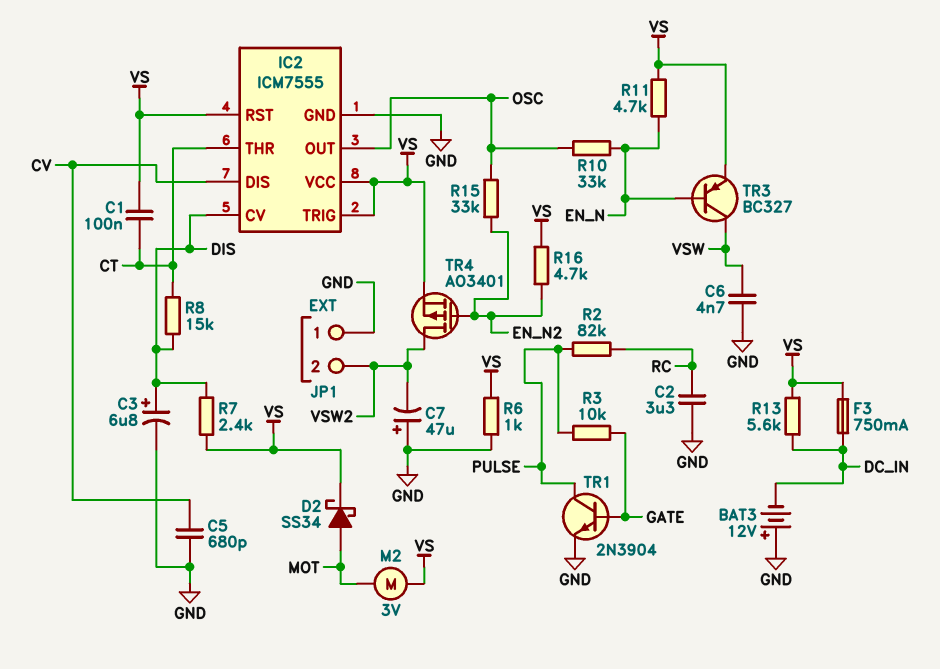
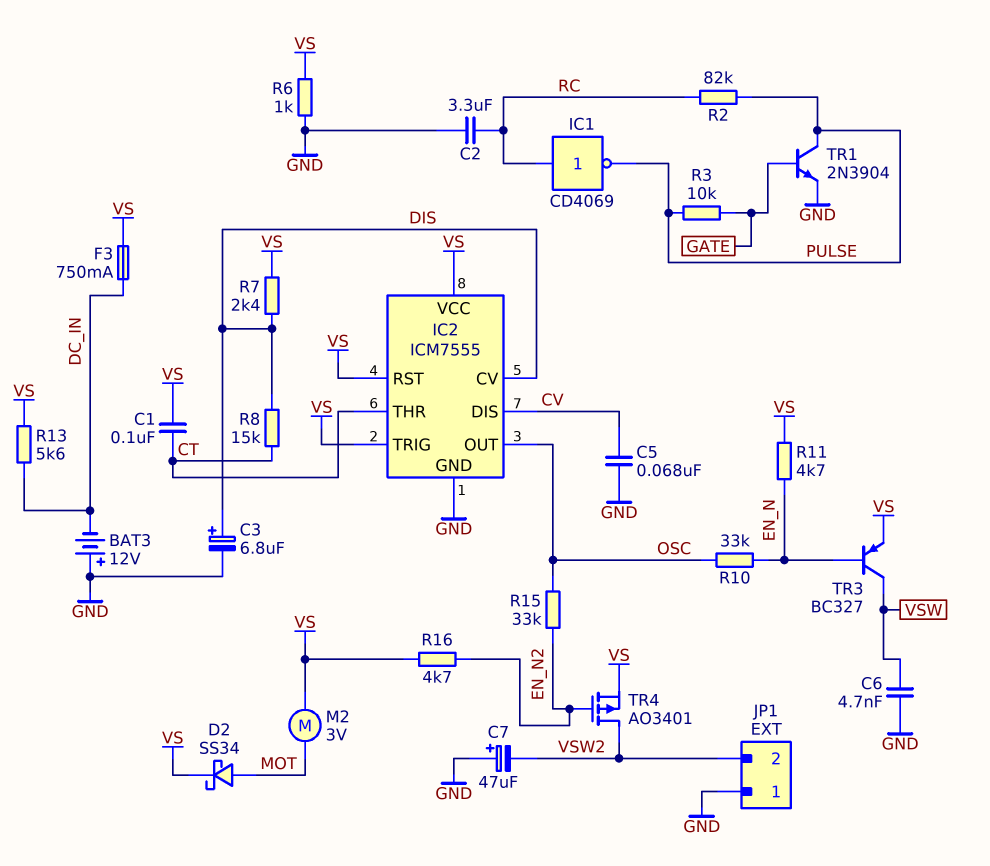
C5: 680pF (CV, GND) -> 68nF (CV, GND)
IC1: none -> NOT CD4069 (in RC, out PULSE)

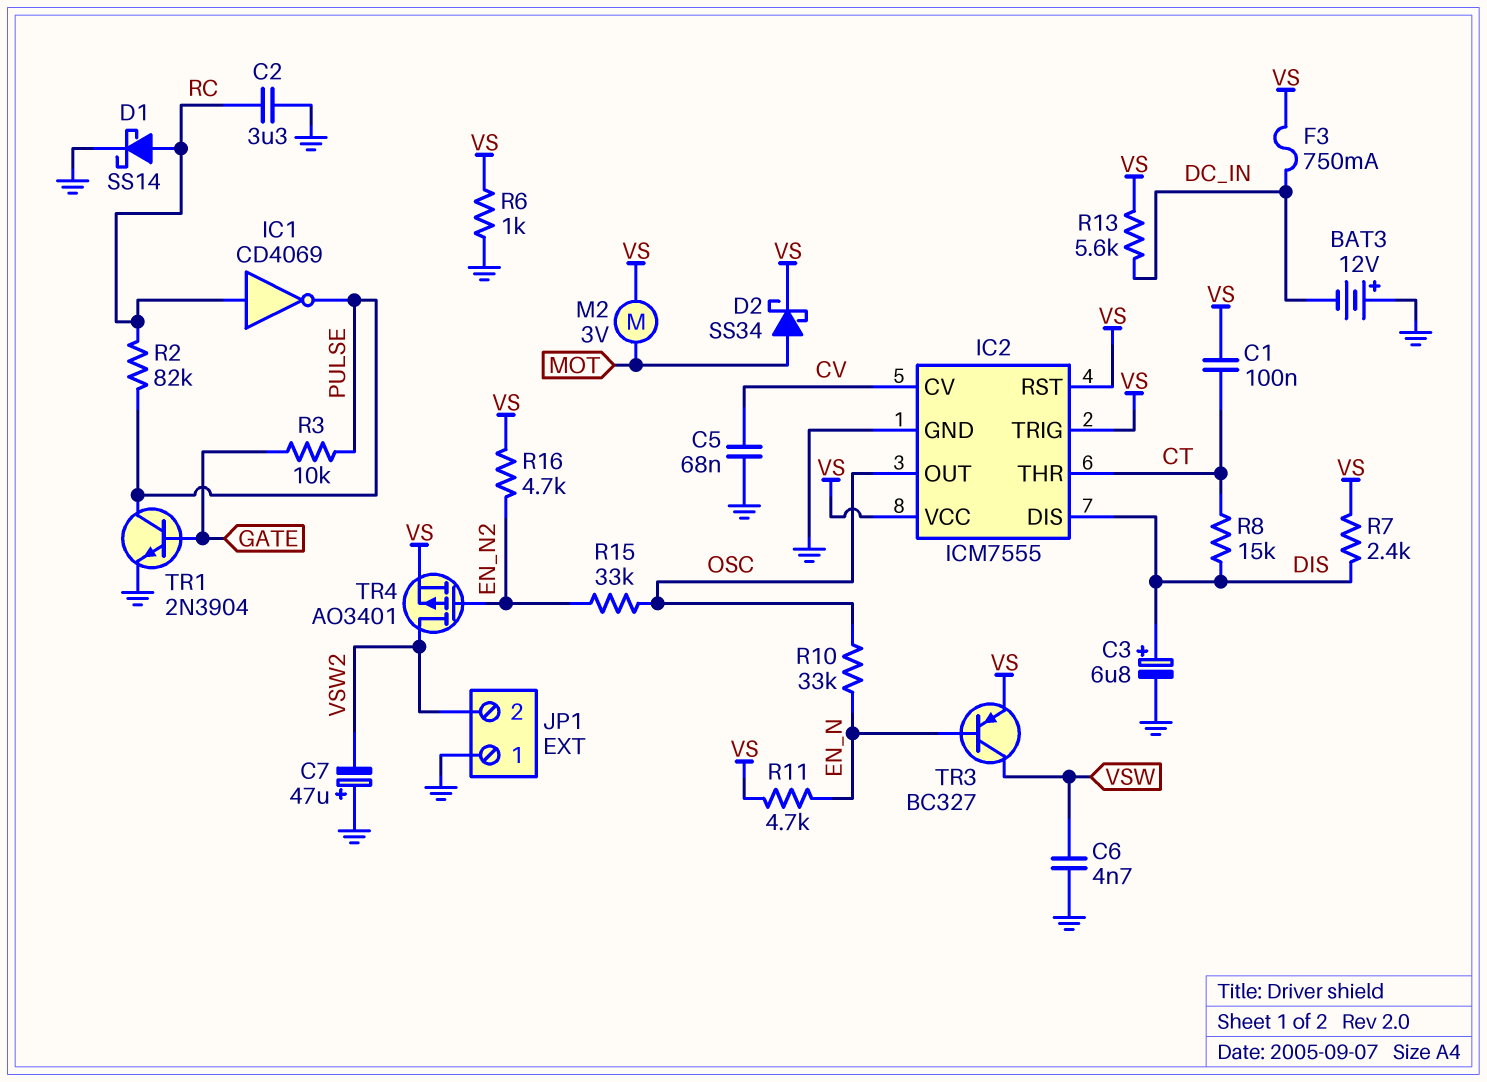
D1: none -> schottky SS14 (A RC, K GND)
IC2 pin CV: DIS -> CV
IC2 pin DIS: CV -> DIS

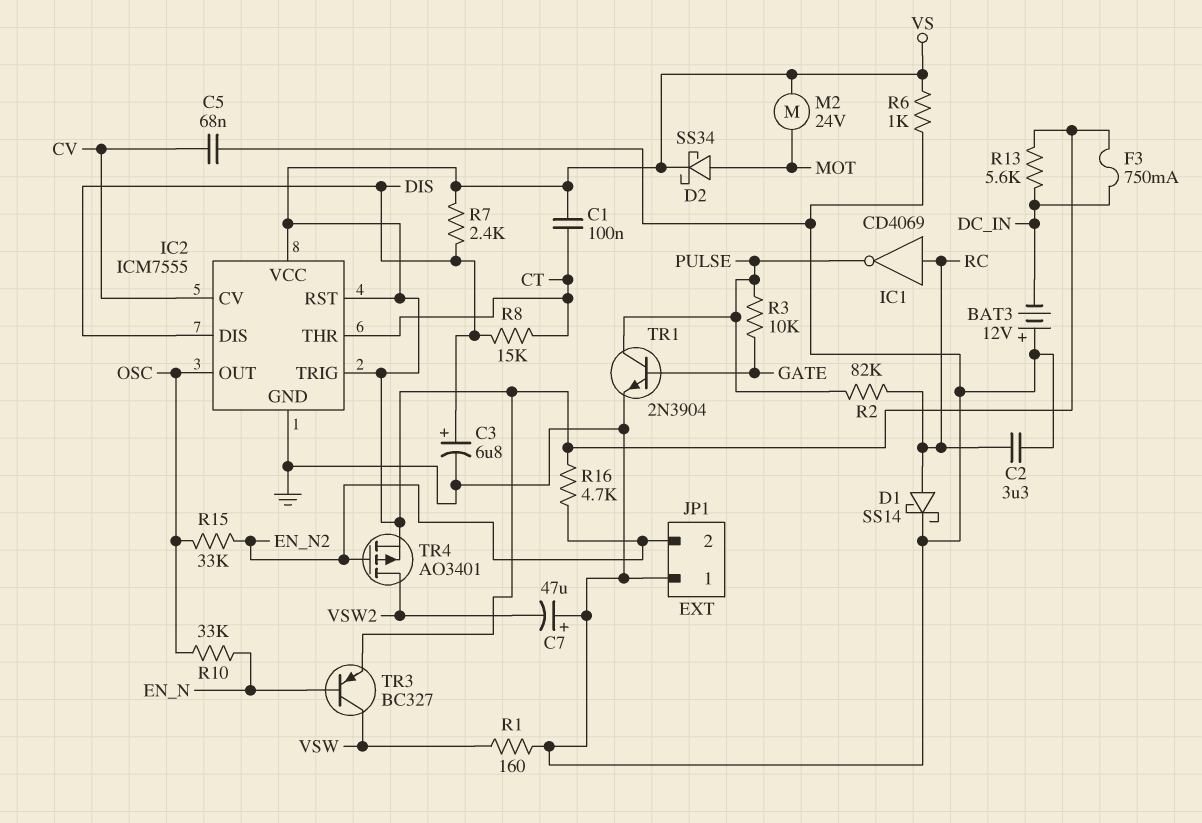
C6: 4.7nF (GND, VSW) -> none
JP1 pin 2: VSW2 -> EN_N2
M2: motor 3V (MOT, VS) -> motor 24V (MOT, VS)
R1: none -> 160 (GND, VSW)
R11: 4.7k (EN_N, VS) -> none

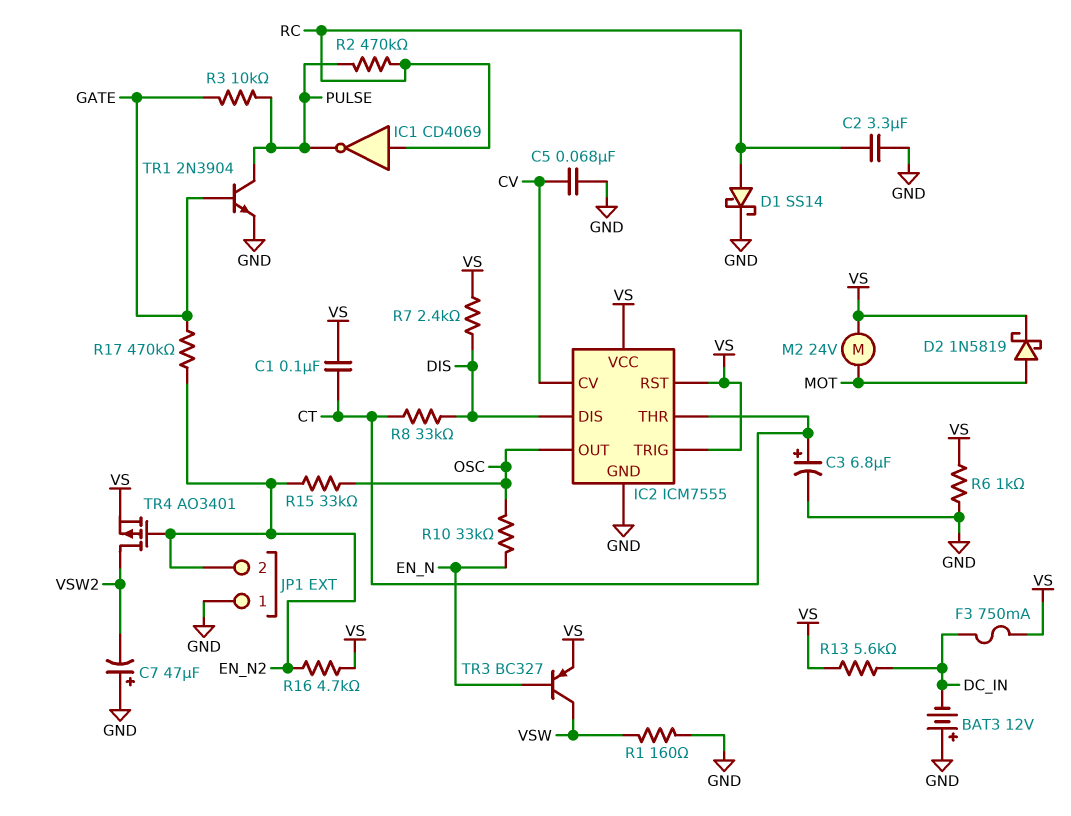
C3: 6.8uF (plus DIS, minus GND) -> 6.8uF (plus CT, minus GND)
D2: schottky SS34 (A MOT, K VS) -> schottky 1N5819 (A MOT, K VS)
R2: 82k (PULSE, RC) -> 470k (PULSE, RC)
R8: 15k (CT, DIS) -> 33k (CT, DIS)
R17: none -> 470k (EN_N2, GATE)

